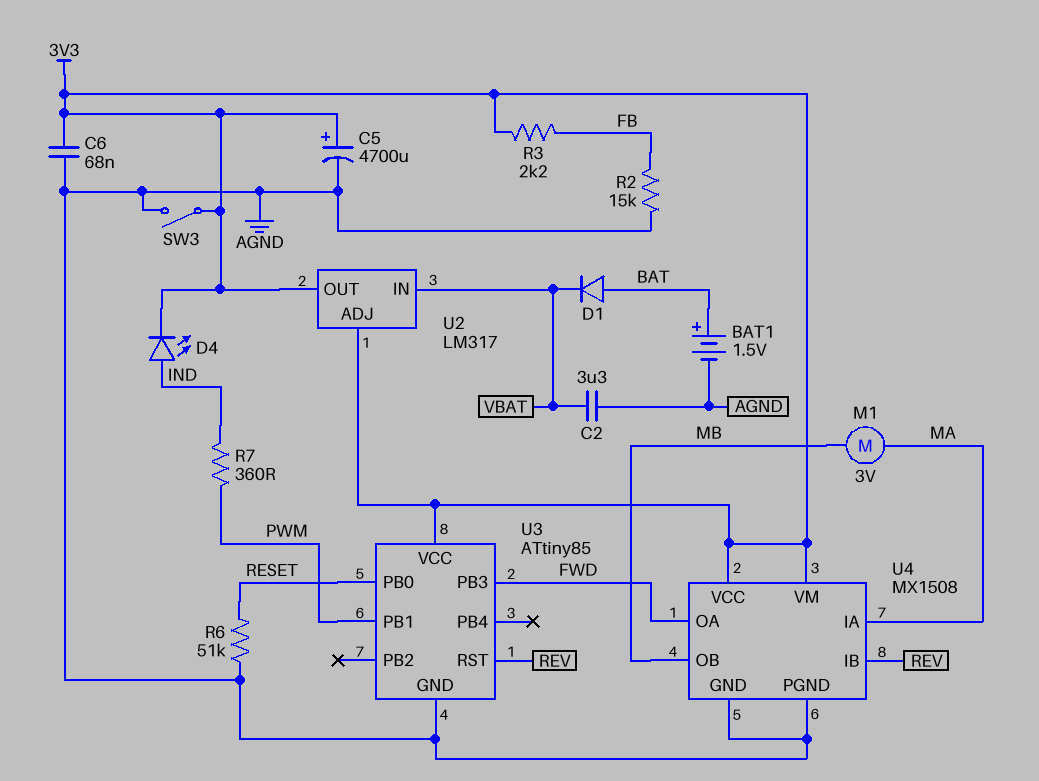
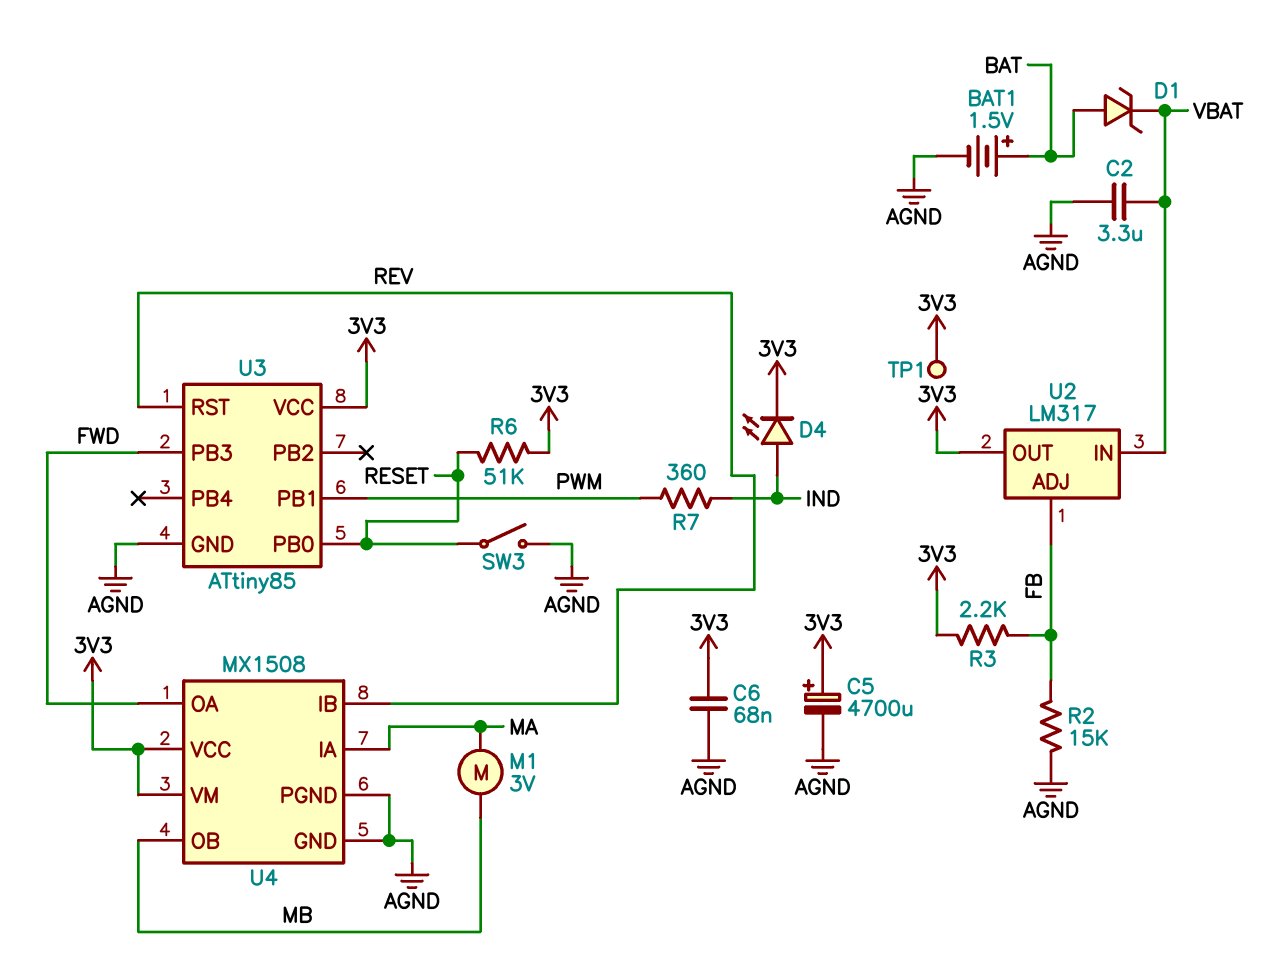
D1: diode (A BAT, K VBAT) -> zener (A BAT, K VBAT)
R6: 51k (AGND, RESET) -> 51k (3V3, RESET)
SW3: switch (3V3, AGND) -> switch (AGND, RESET)
TP1: none -> test point (3V3)
U2 pin ADJ: 3V3 -> FB

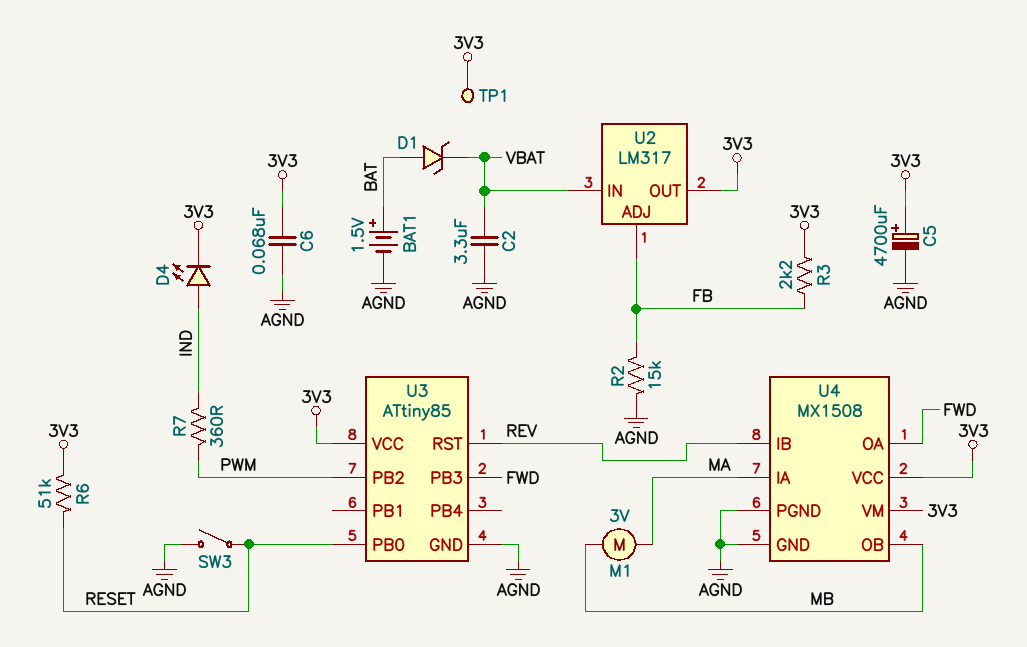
U3 pin PB1: PWM -> none
U3 pin PB2: none -> PWM

